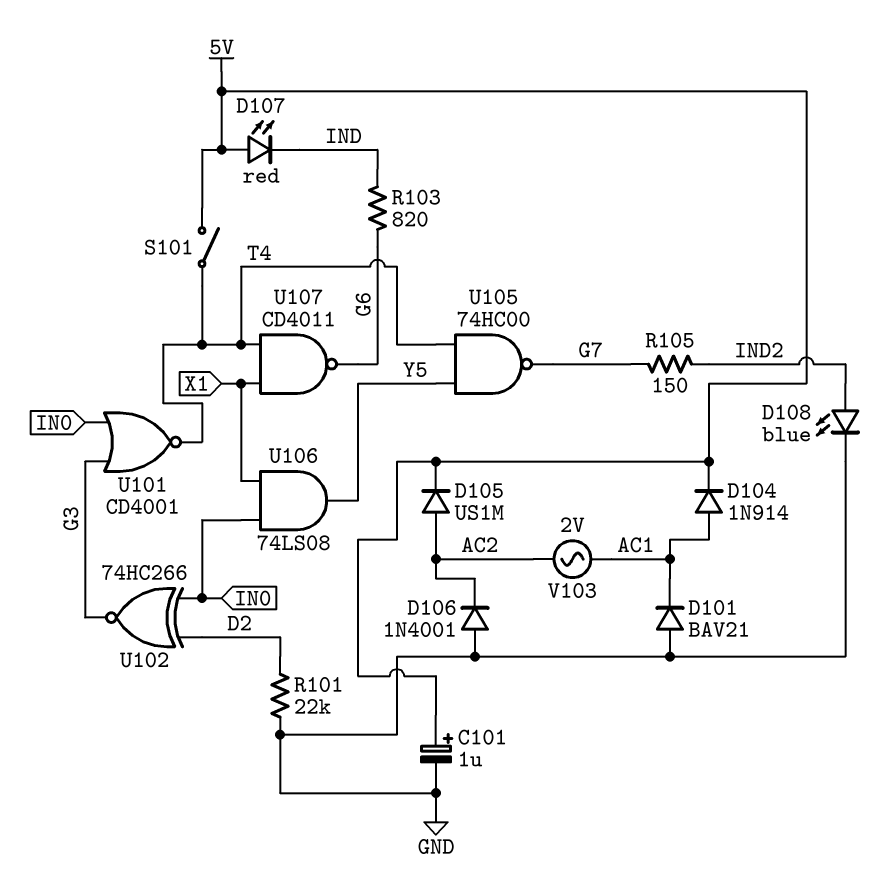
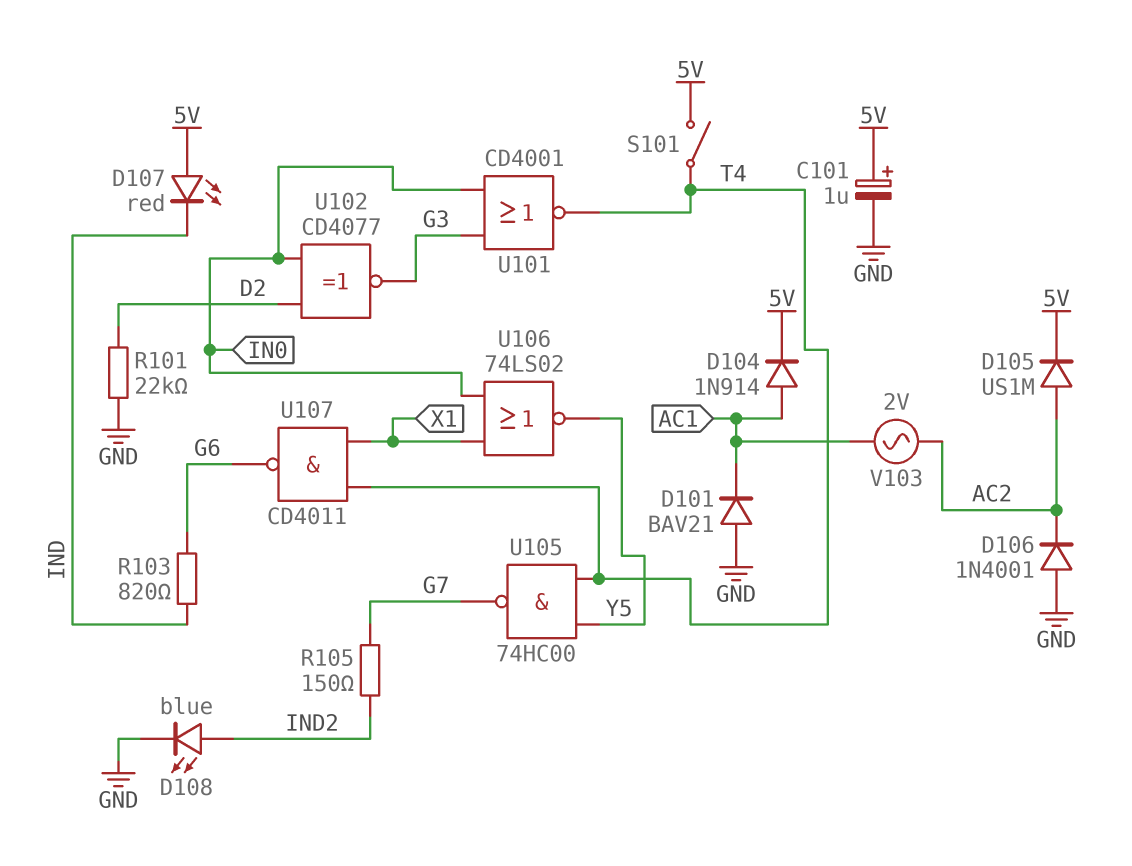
U102: XNOR 74HC266 (in D2, in IN0, out G3) -> XNOR CD4077 (in D2, in IN0, out G3)
U106: AND 74LS08 (in IN0, in X1, out Y5) -> NOR 74LS02 (in IN0, in X1, out Y5)

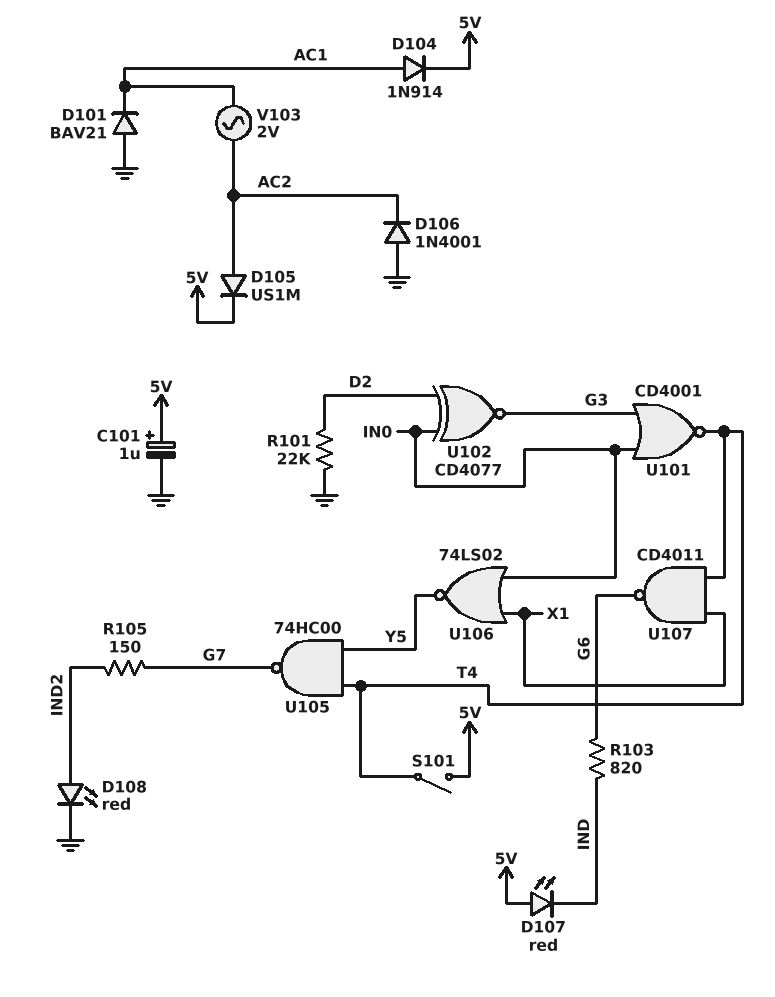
D108: LED blue (A IND2, K GND) -> LED red (A IND2, K GND)

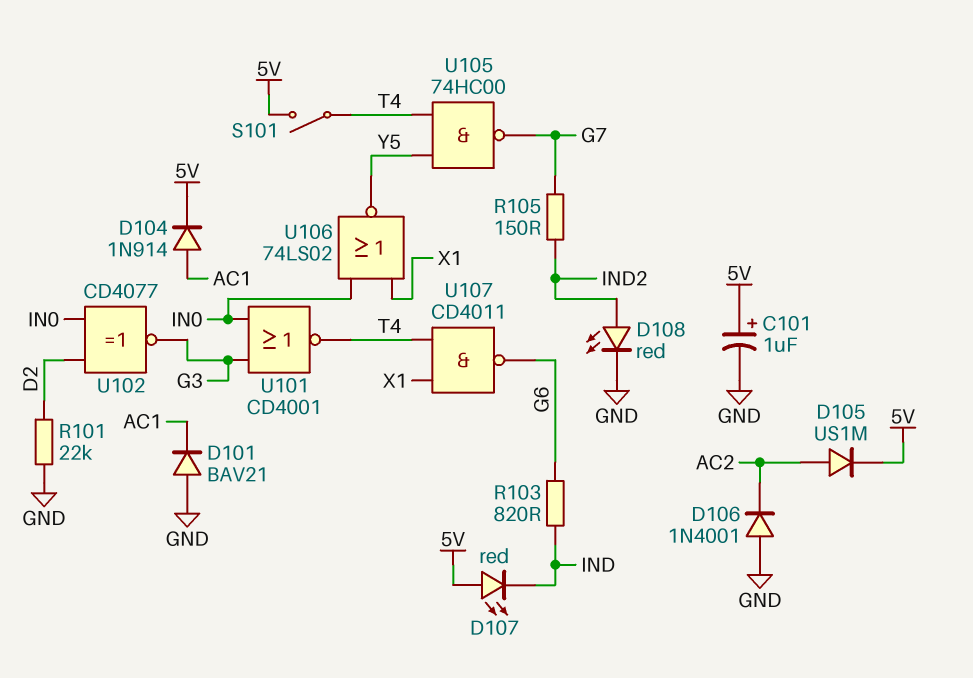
V103: AC 2V (AC1, AC2) -> none

